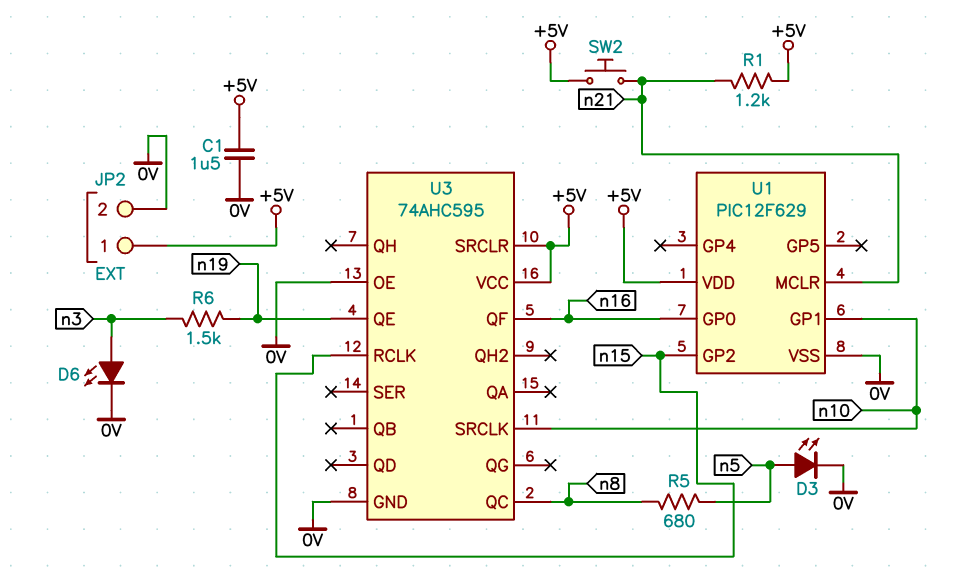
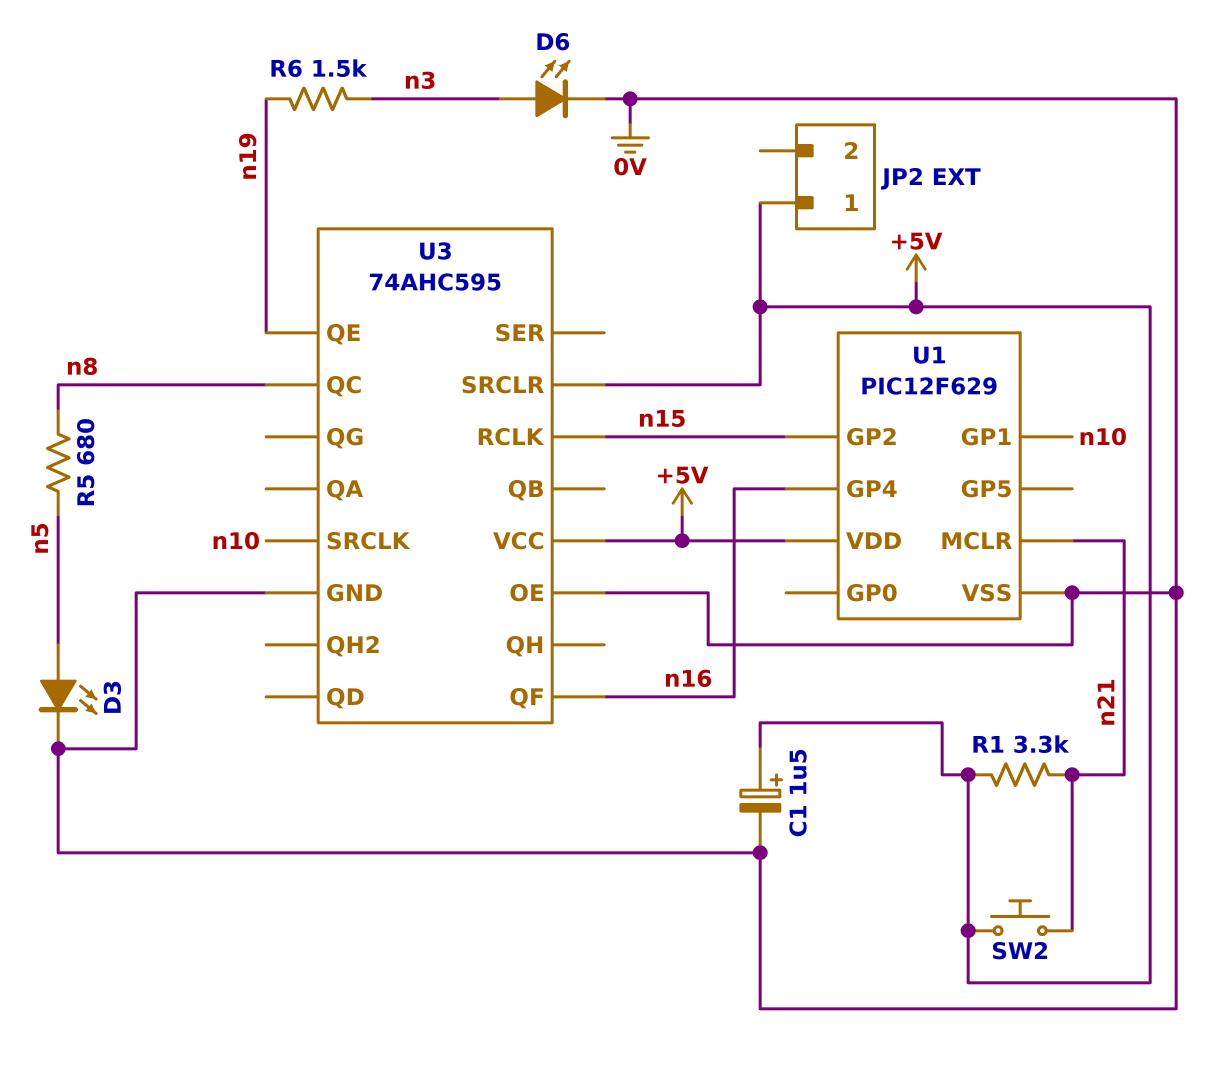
C1: 1.5uF (+5V, 0V) -> 1.5uF (plus +5V, minus 0V)
JP2 pin 2: 0V -> none
R1: 1.2k (+5V, n21) -> 3.3k (+5V, n21)
U1 pin GP0: n16 -> none
U1 pin GP4: none -> n16

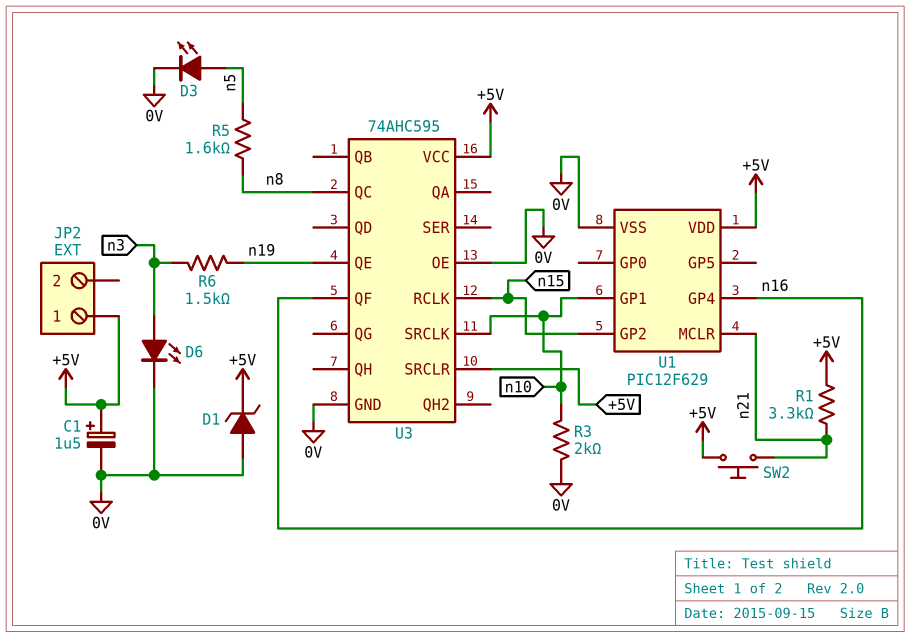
D1: none -> zener (A 0V, K +5V)
R3: none -> 2k (0V, n10)
R5: 680 (n5, n8) -> 1.6k (n5, n8)

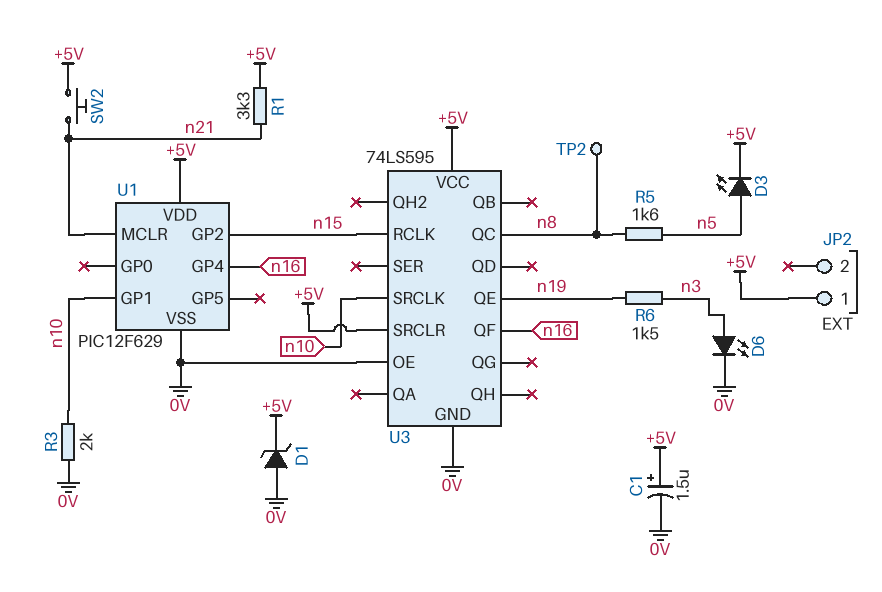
D3: LED (A n5, K 0V) -> LED (A n5, K +5V)
TP2: none -> test point (n8)
U3: 74AHC595 -> 74LS595

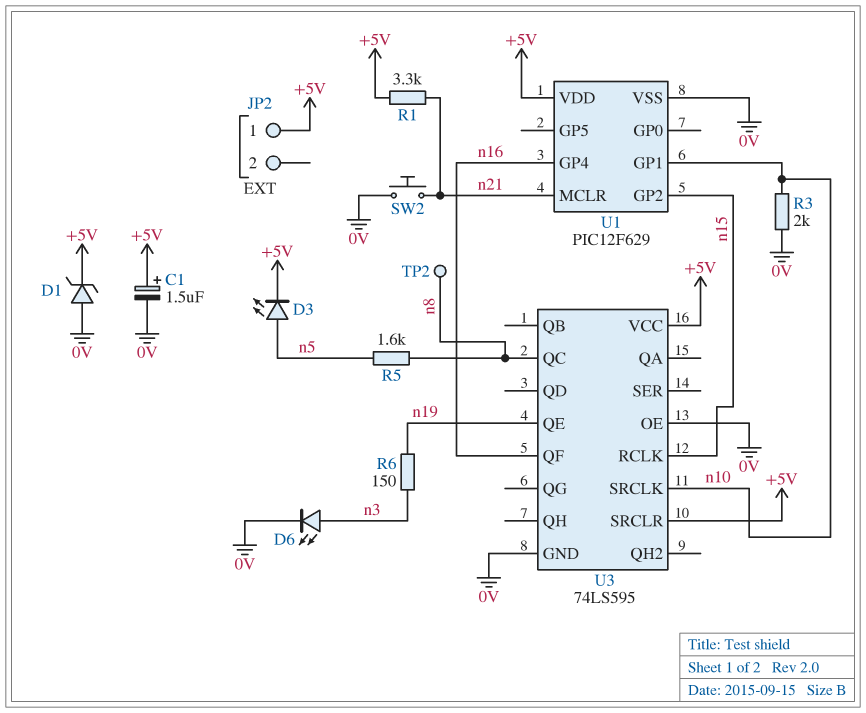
R6: 1.5k (n3, n19) -> 150 (n3, n19)
SW2: button (+5V, n21) -> button (0V, n21)

